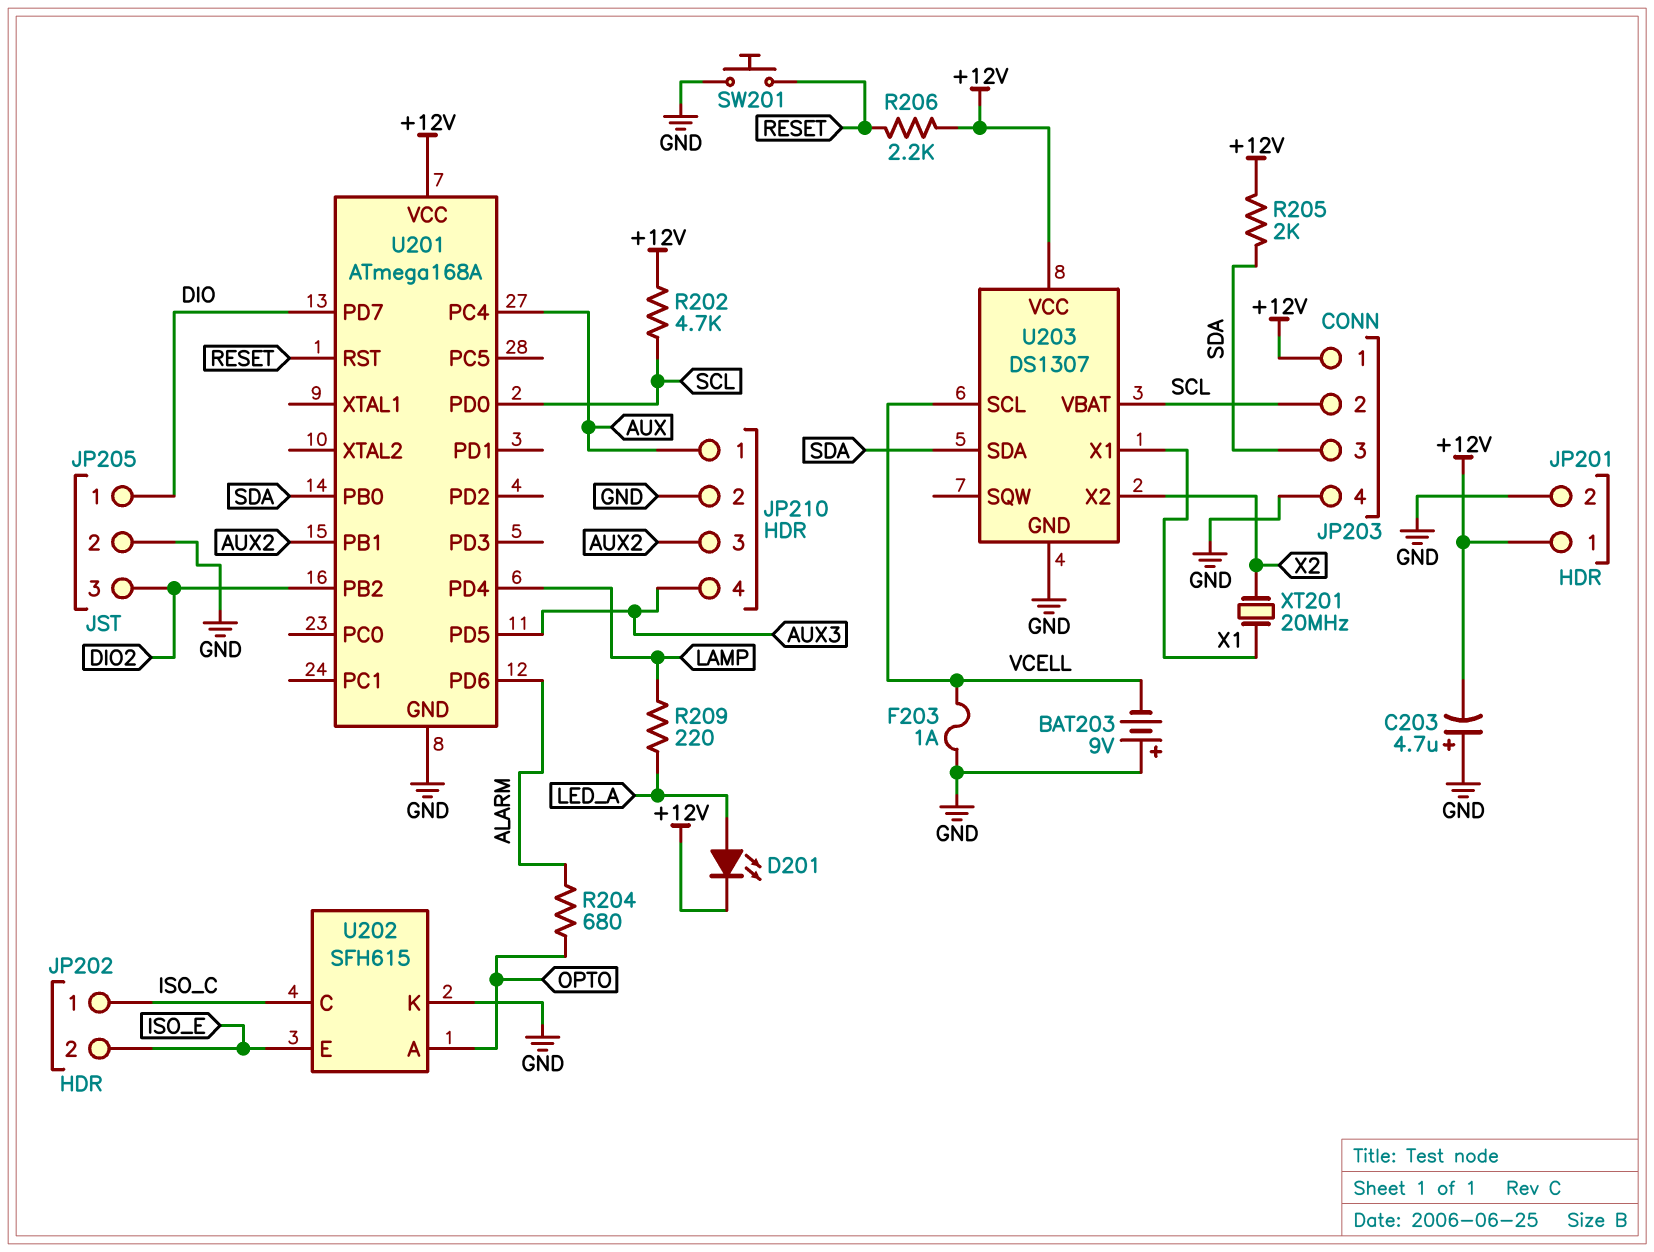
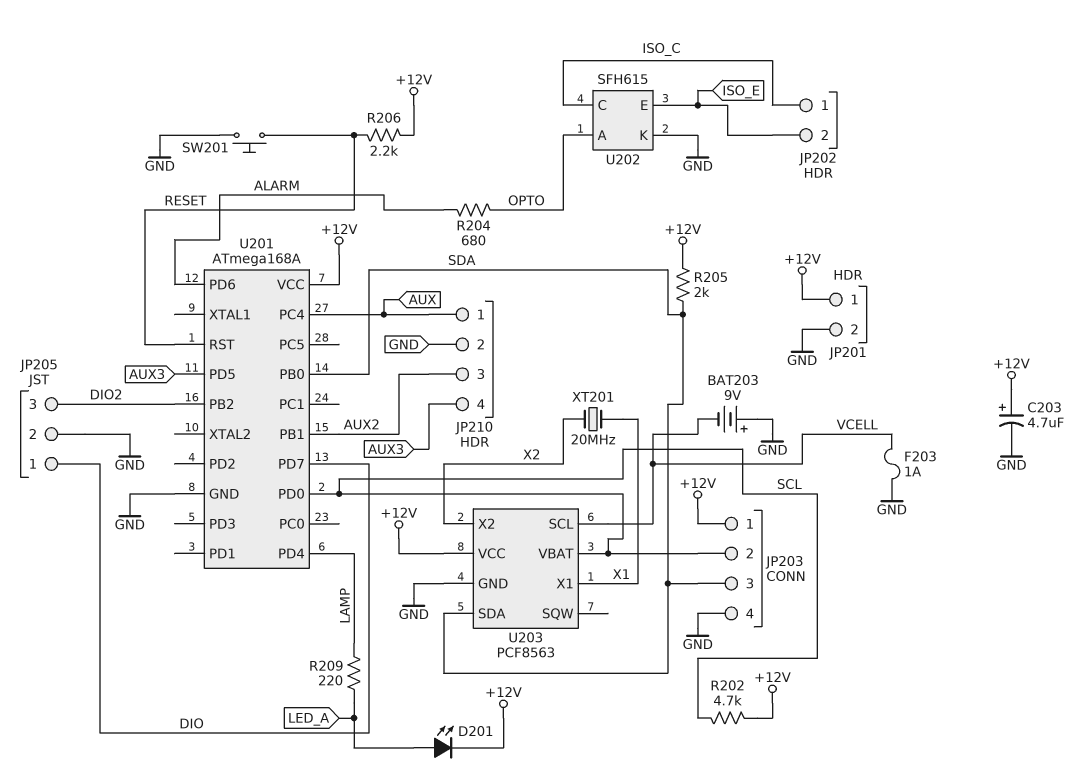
C203: 4.7uF (plus GND, minus +12V) -> 4.7uF (plus +12V, minus GND)
U203: DS1307 -> PCF8563

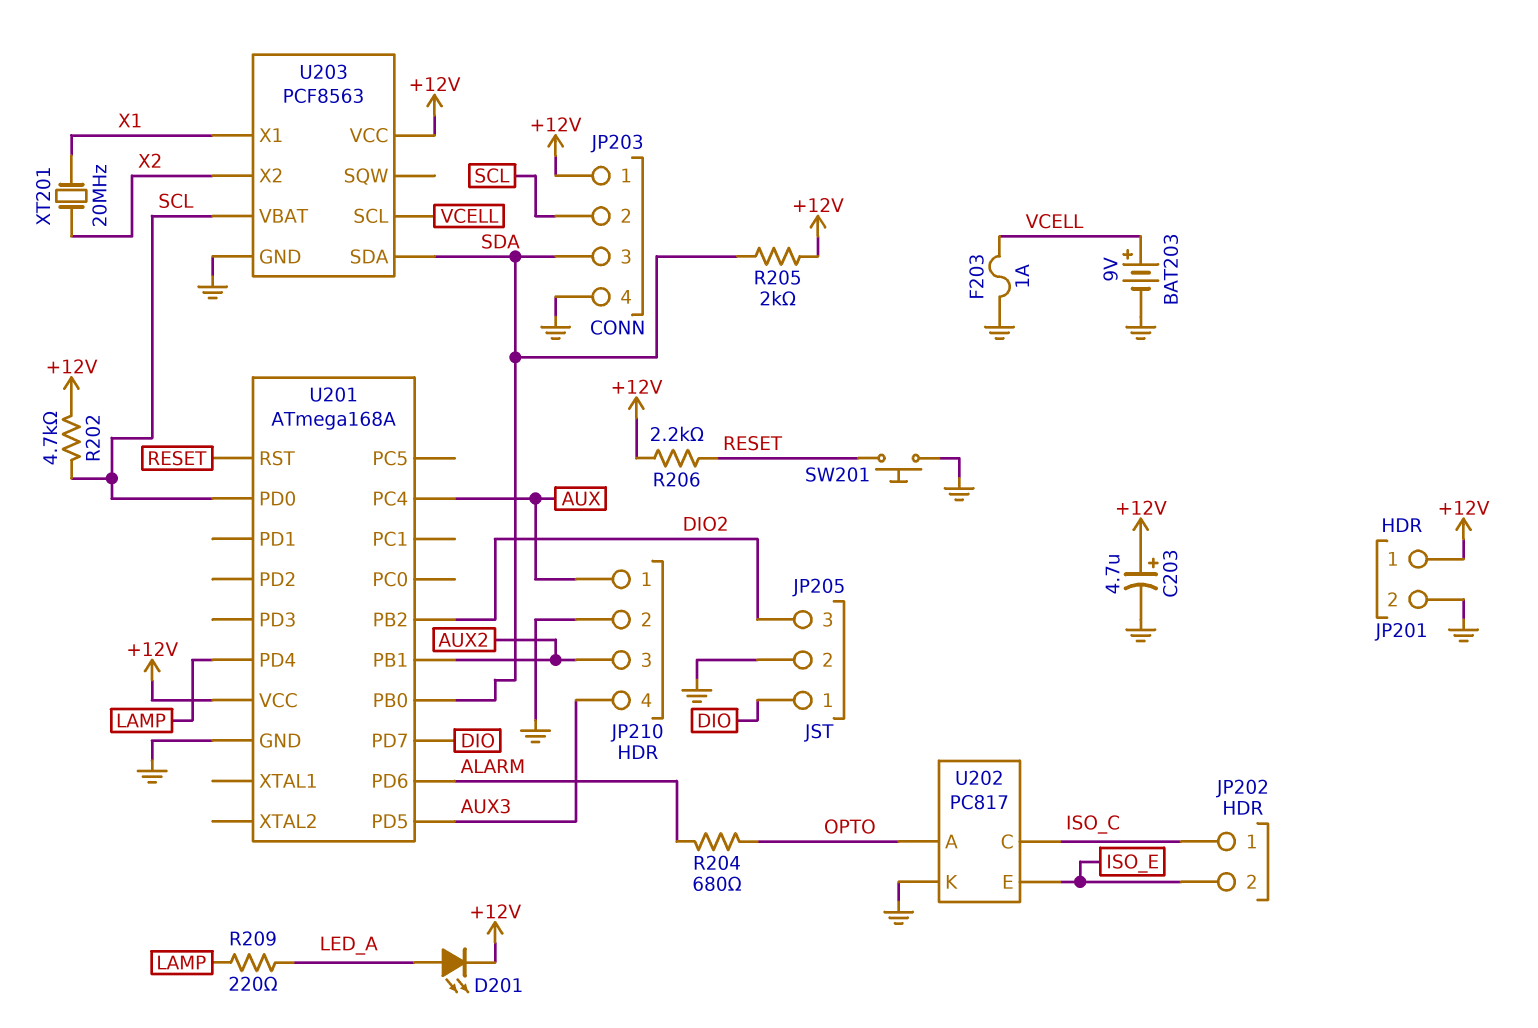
BAT203: 9V (plus GND, minus VCELL) -> 9V (plus VCELL, minus GND)
U202: SFH615 -> PC817

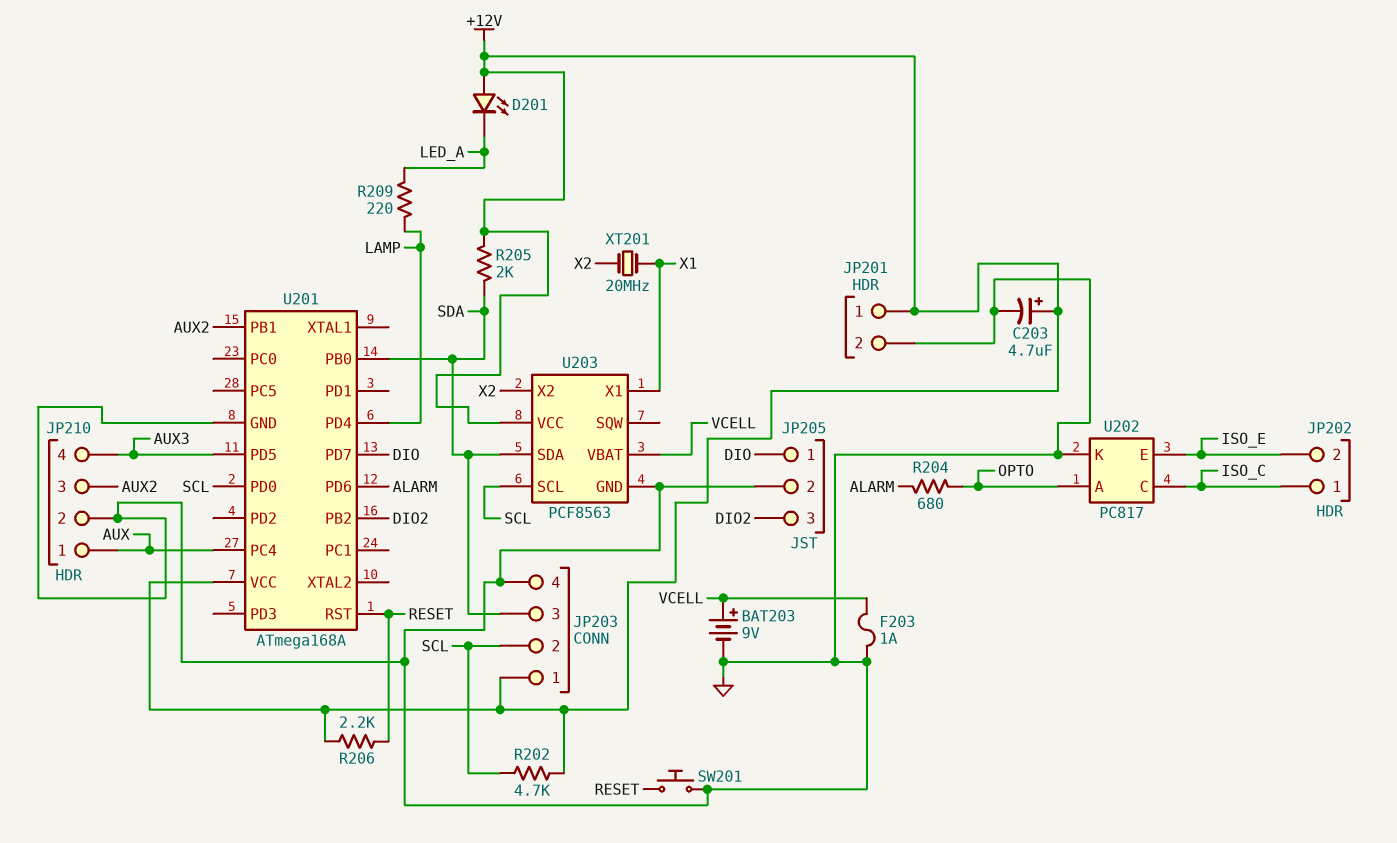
D201: LED (A LED_A, K +12V) -> LED (A +12V, K LED_A)
U203 pin SCL: VCELL -> SCL
U203 pin VBAT: SCL -> VCELL

